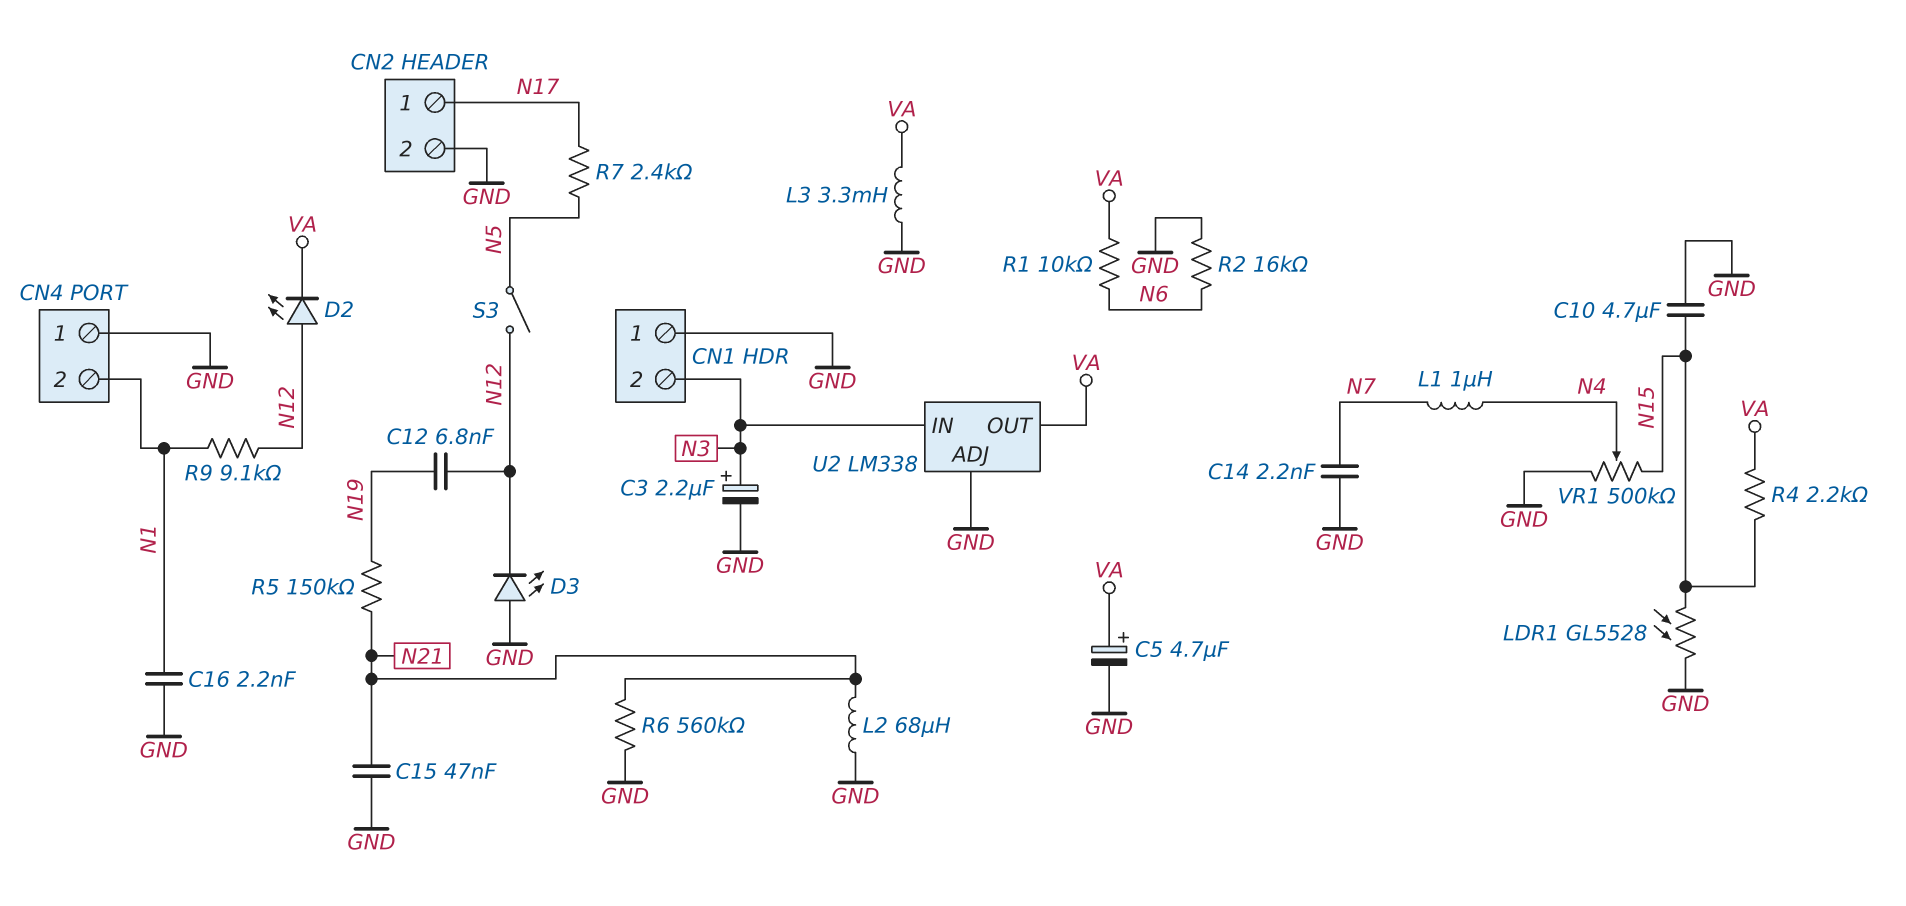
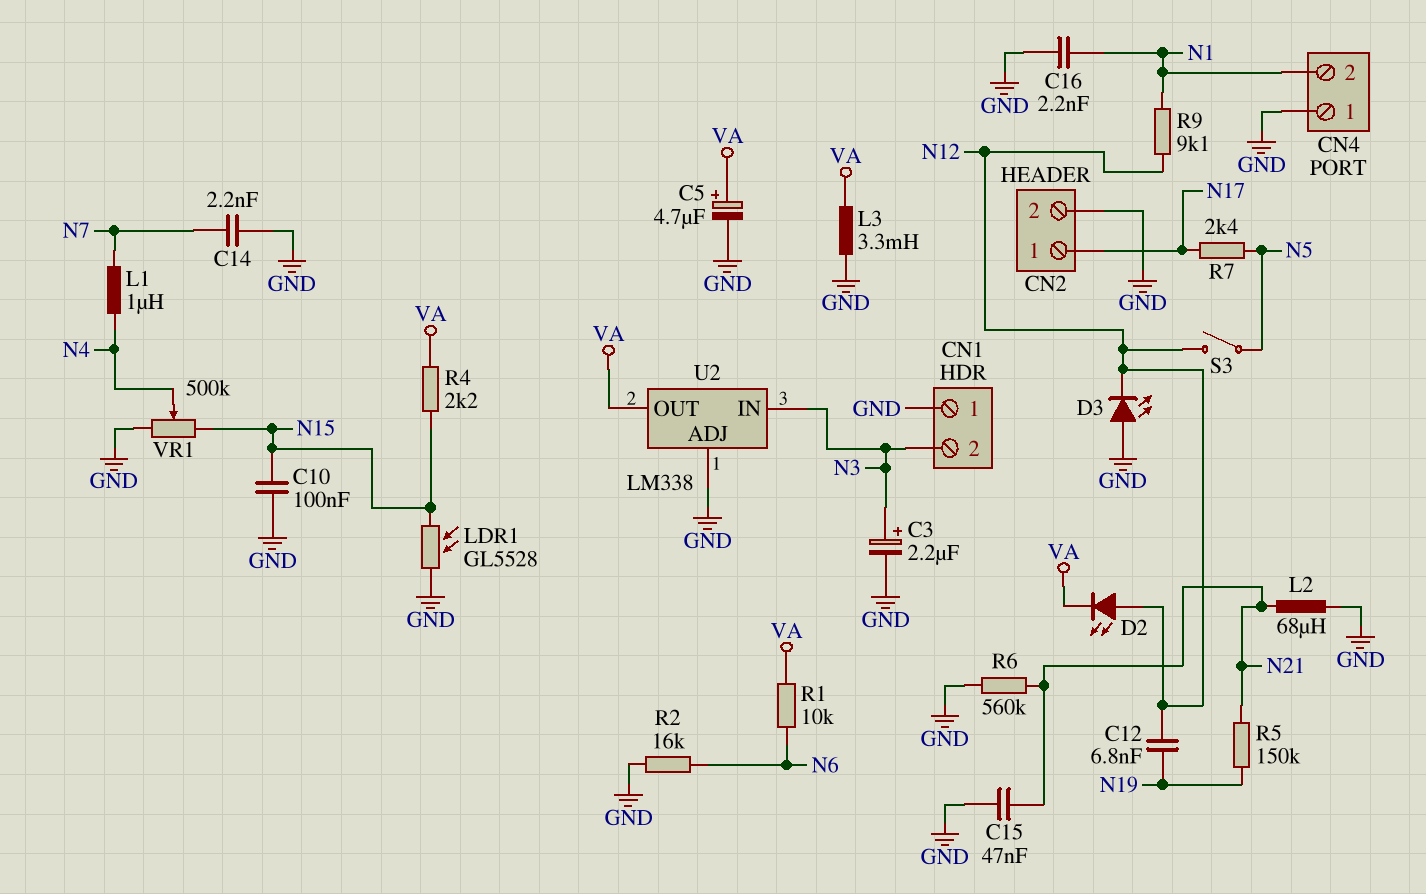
C10: 4.7uF (GND, N15) -> 100nF (GND, N15)

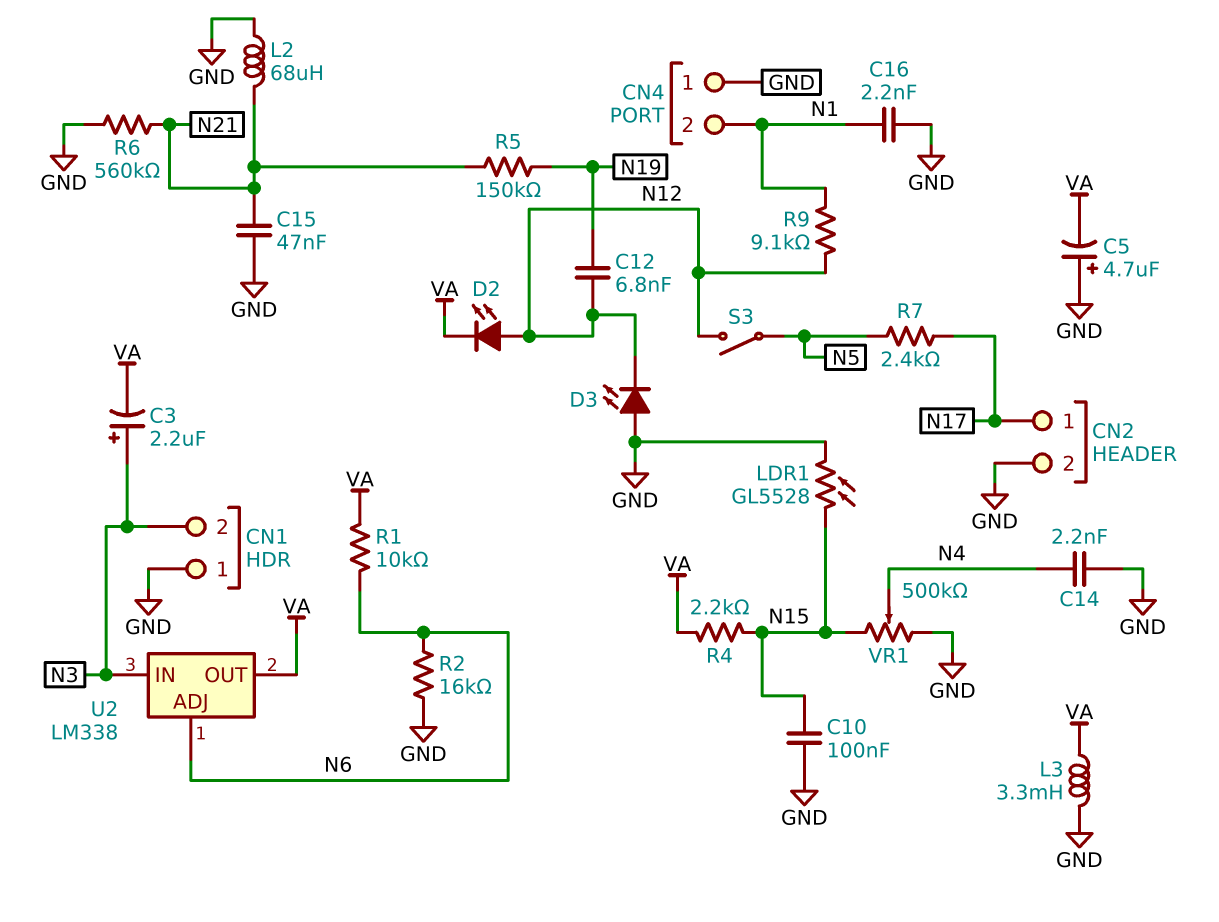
C3: 2.2uF (plus N3, minus GND) -> 2.2uF (plus N3, minus VA)
C5: 4.7uF (plus VA, minus GND) -> 4.7uF (plus GND, minus VA)
C14: 2.2nF (GND, N7) -> 2.2nF (GND, N4)
L1: 1uH (N4, N7) -> none
U2 pin ADJ: GND -> N6

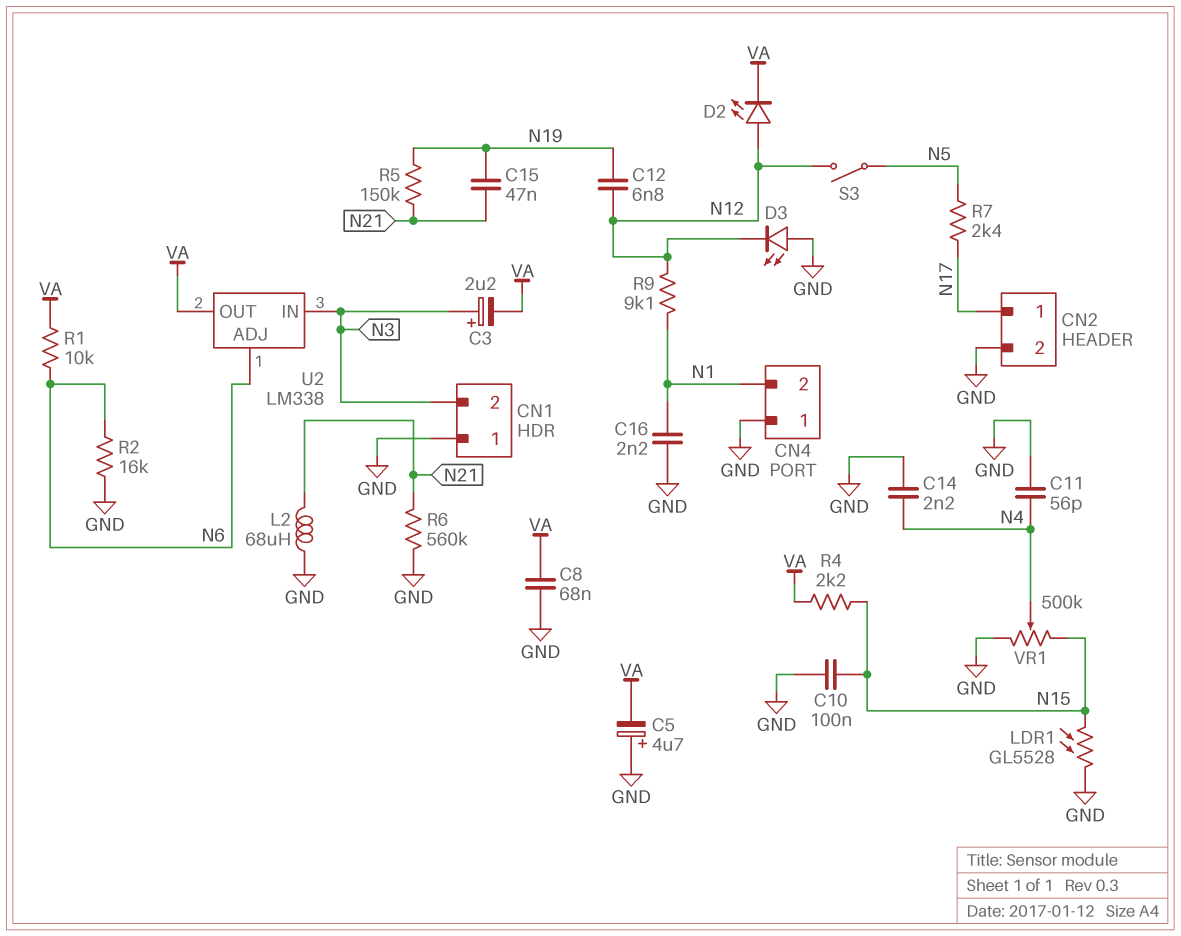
C8: none -> 68nF (GND, VA)
C11: none -> 56pF (GND, N4)
C15: 47nF (GND, N21) -> 47nF (N19, N21)
L3: 3.3mH (GND, VA) -> none

